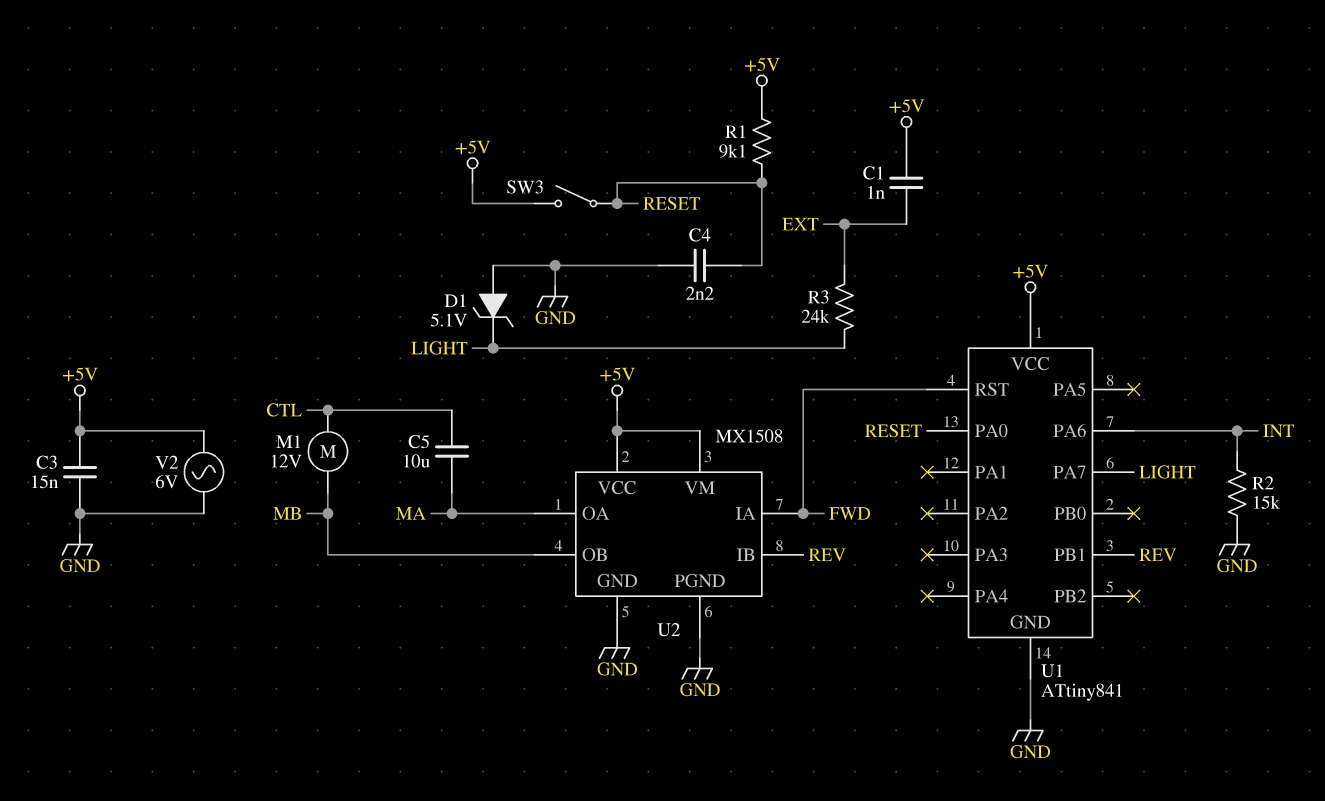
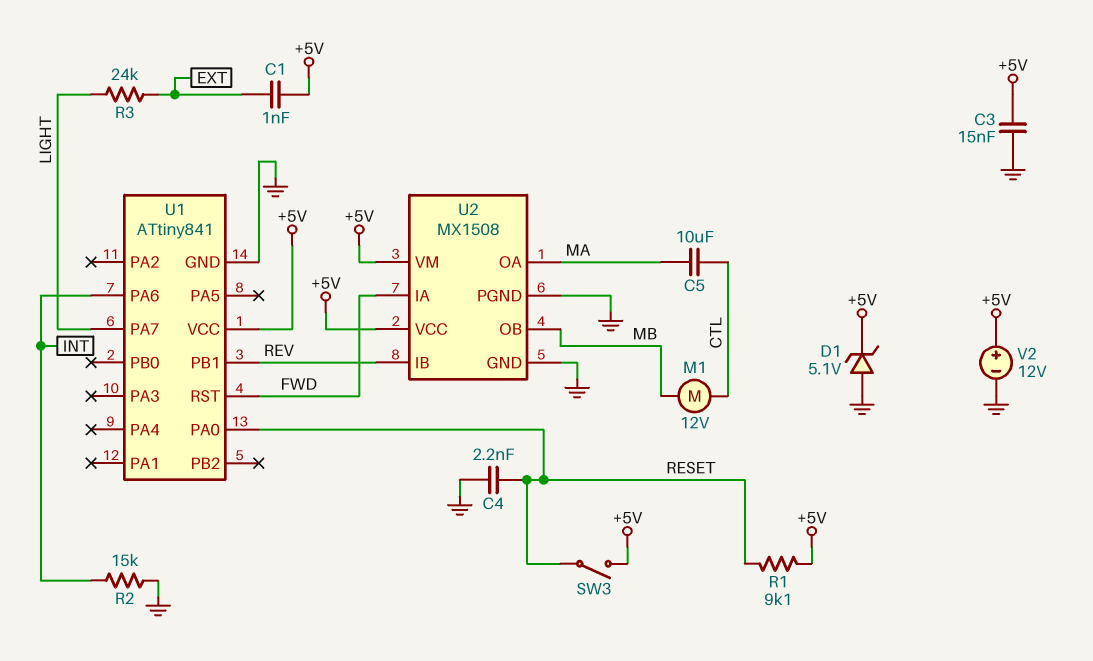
D1: zener 5.1V (A GND, K LIGHT) -> zener 5.1V (A GND, K +5V)
V2: AC 6V (+5V, GND) -> 12V (plus +5V, minus GND)

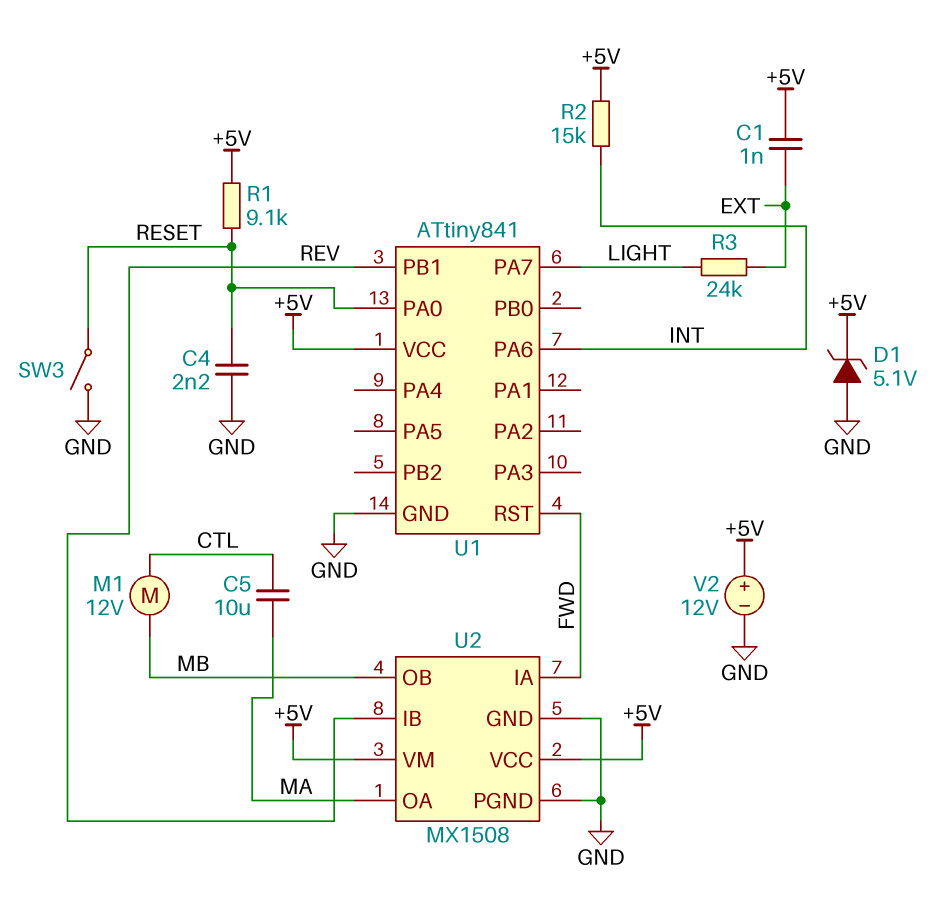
C3: 15nF (+5V, GND) -> none
R2: 15k (GND, INT) -> 15k (+5V, INT)
SW3: switch (+5V, RESET) -> switch (GND, RESET)

